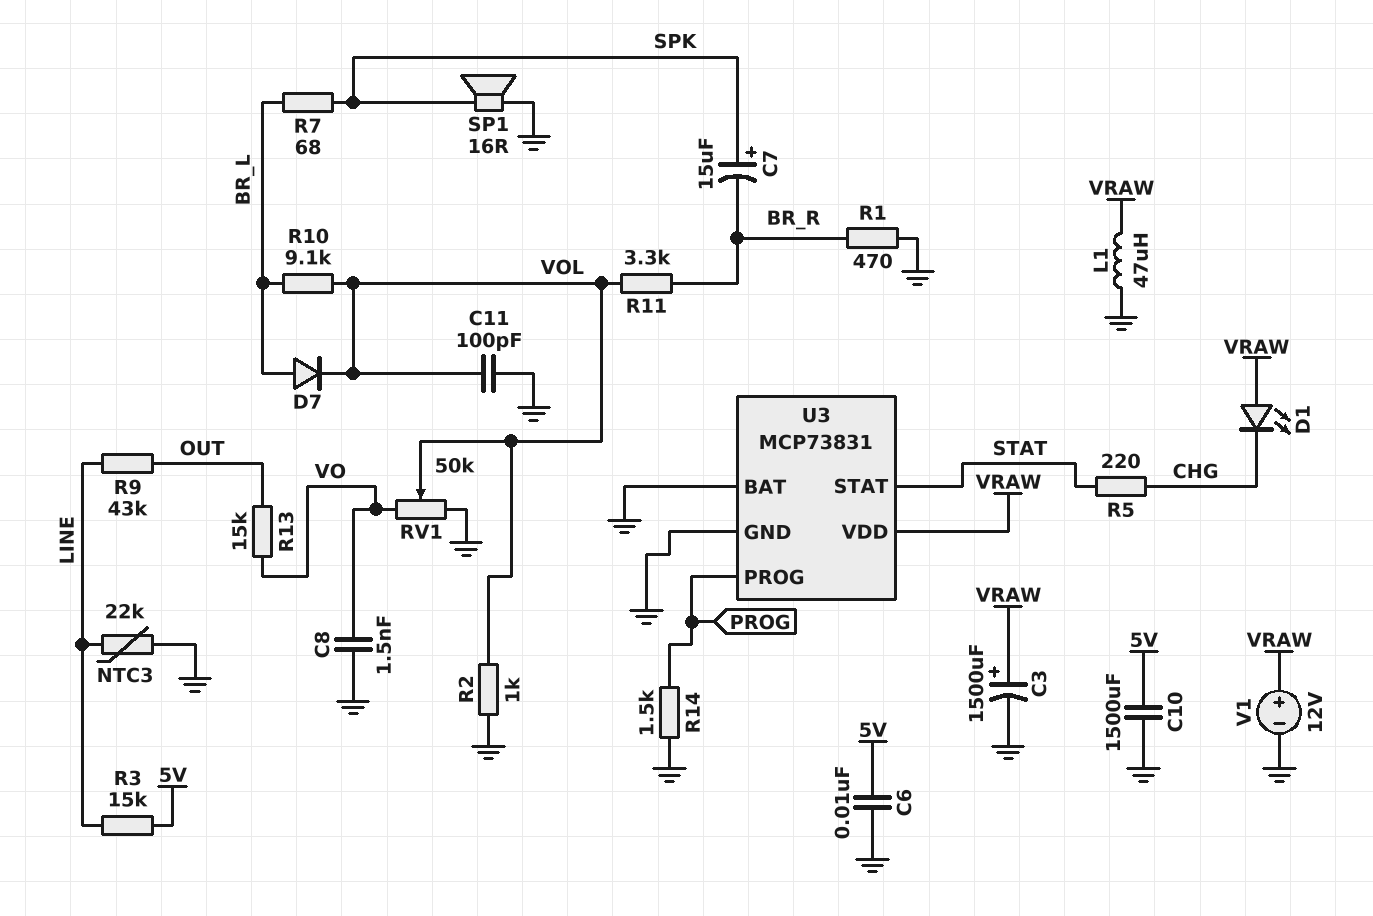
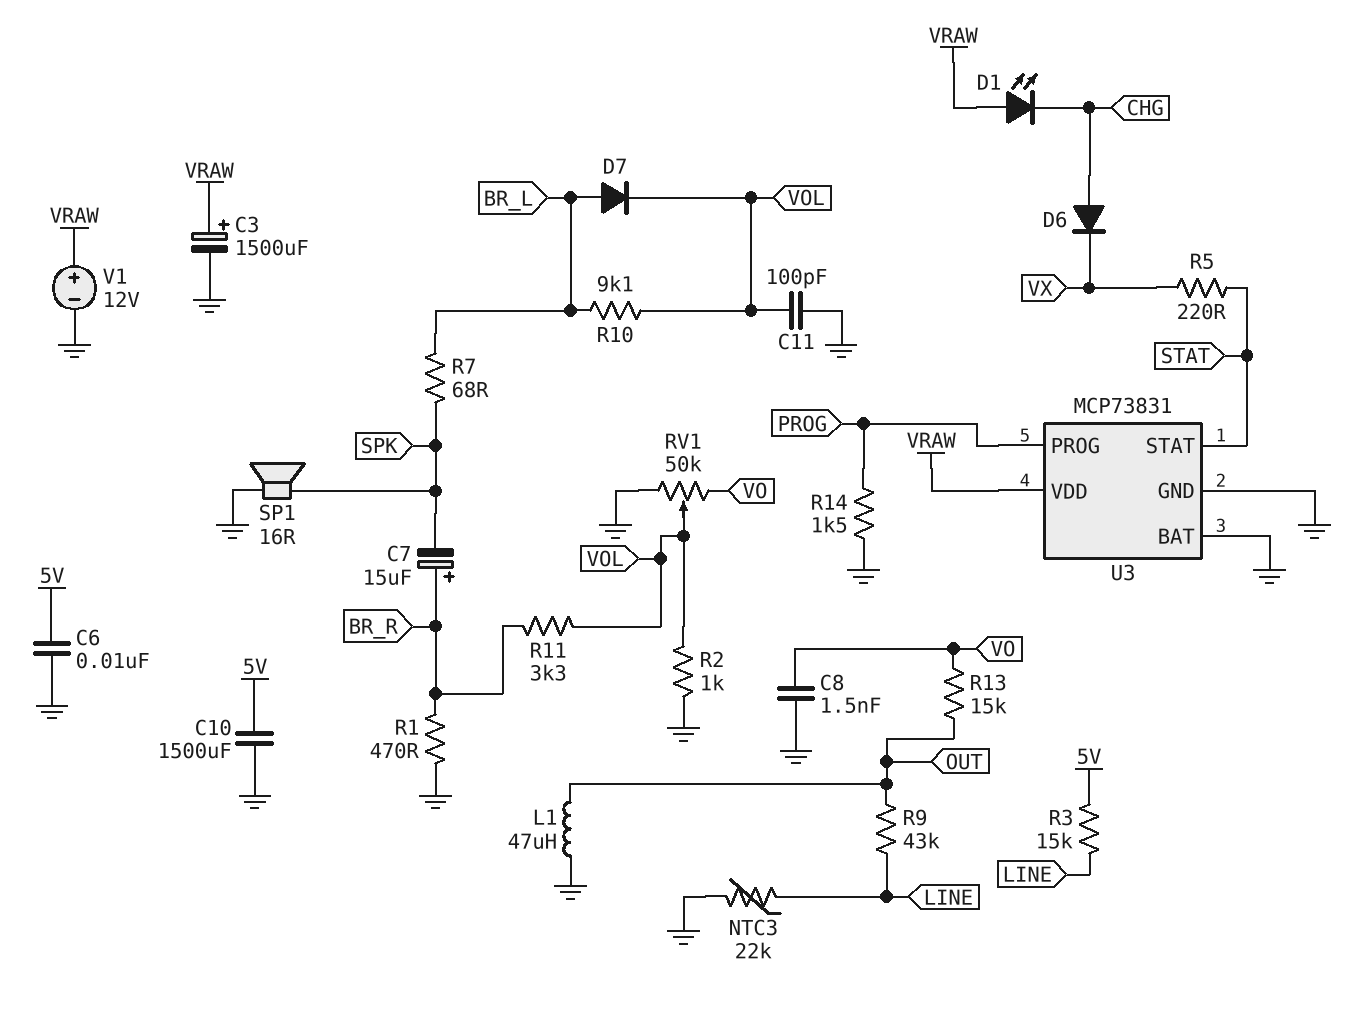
C7: 15uF (plus SPK, minus BR_R) -> 15uF (plus BR_R, minus SPK)
D6: none -> diode (A CHG, K VX)
L1: 47uH (GND, VRAW) -> 47uH (GND, OUT)
R5: 220 (CHG, STAT) -> 220 (STAT, VX)

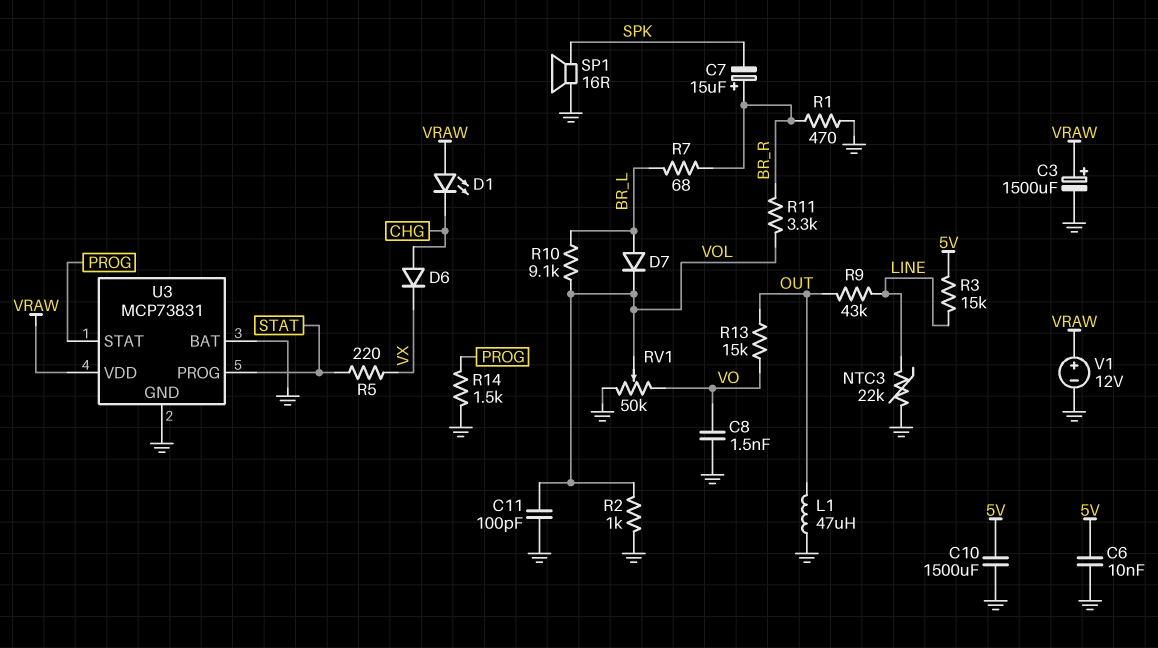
R7: 68 (BR_L, SPK) -> 68 (BR_L, BR_R)
U3 pin PROG: PROG -> STAT
U3 pin STAT: STAT -> PROG

